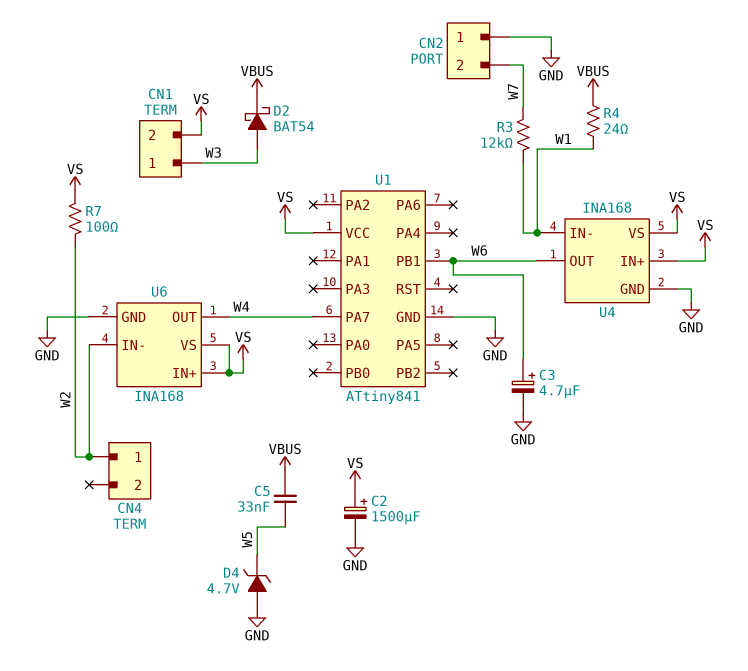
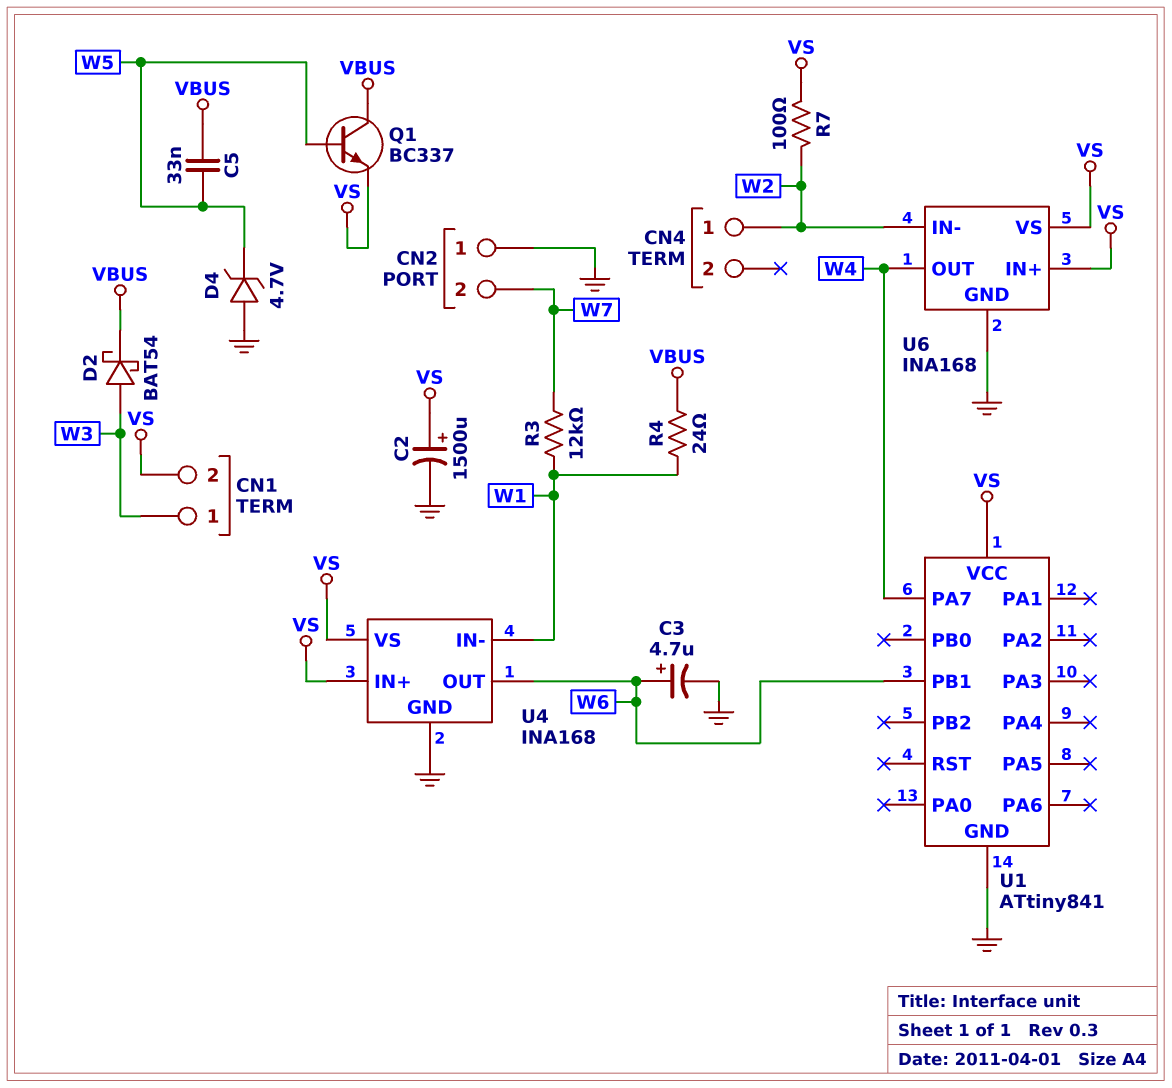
Q1: none -> NPN BC337 (B W5, C VBUS, E VS)

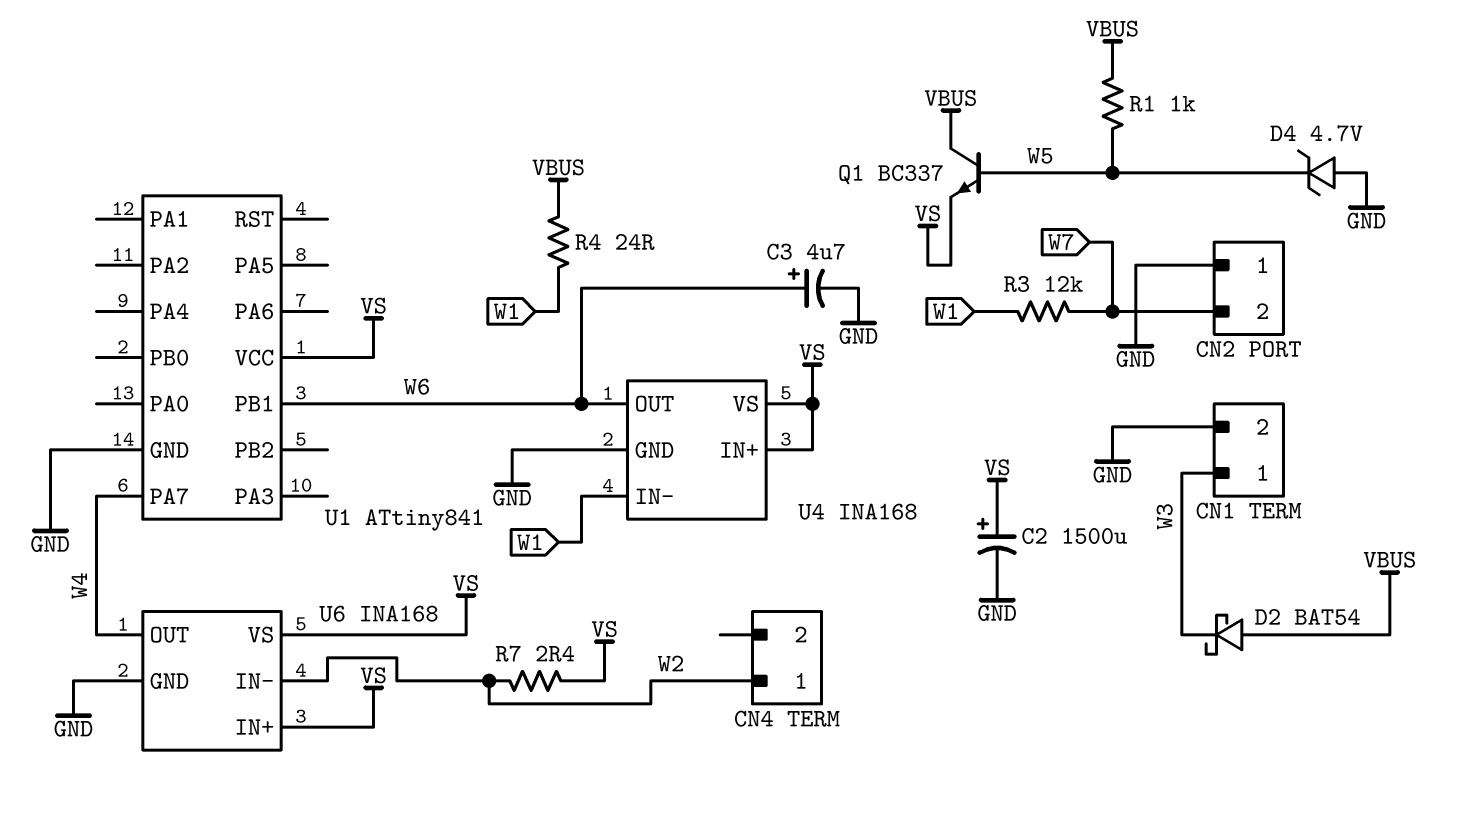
C5: 33nF (VBUS, W5) -> none
CN1 pin 2: VS -> GND
D2: schottky BAT54 (A W3, K VBUS) -> schottky BAT54 (A VBUS, K W3)
R1: none -> 1k (VBUS, W5)
R7: 100 (VS, W2) -> 2.4 (VS, W2)

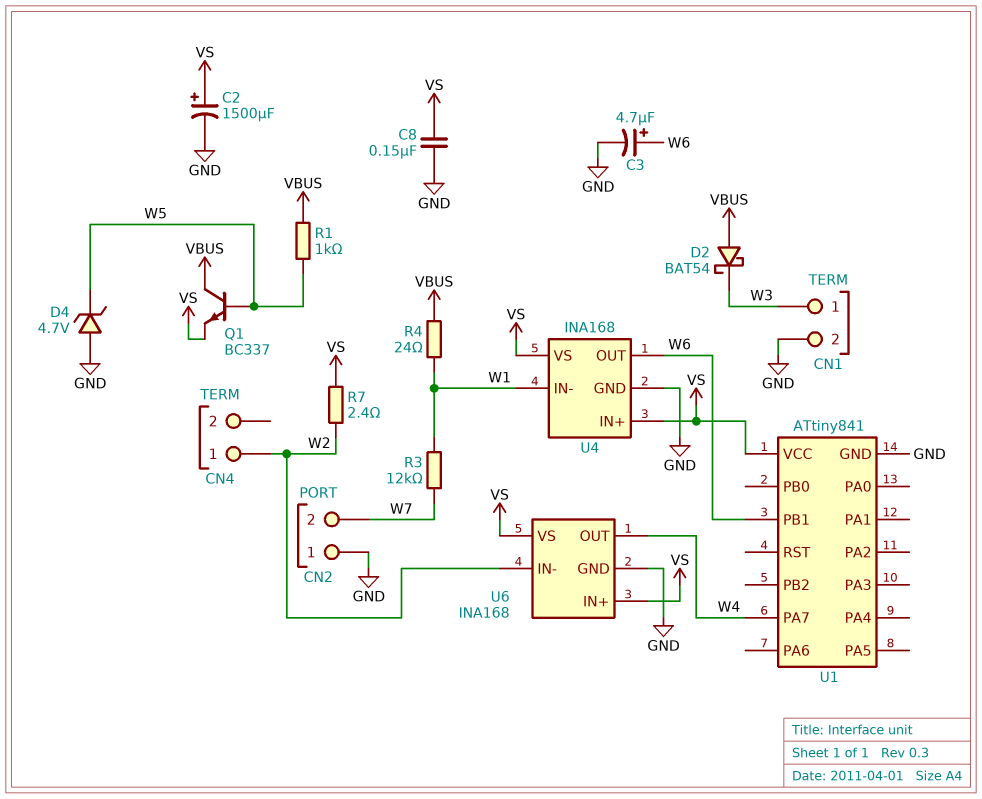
C8: none -> 150nF (GND, VS)

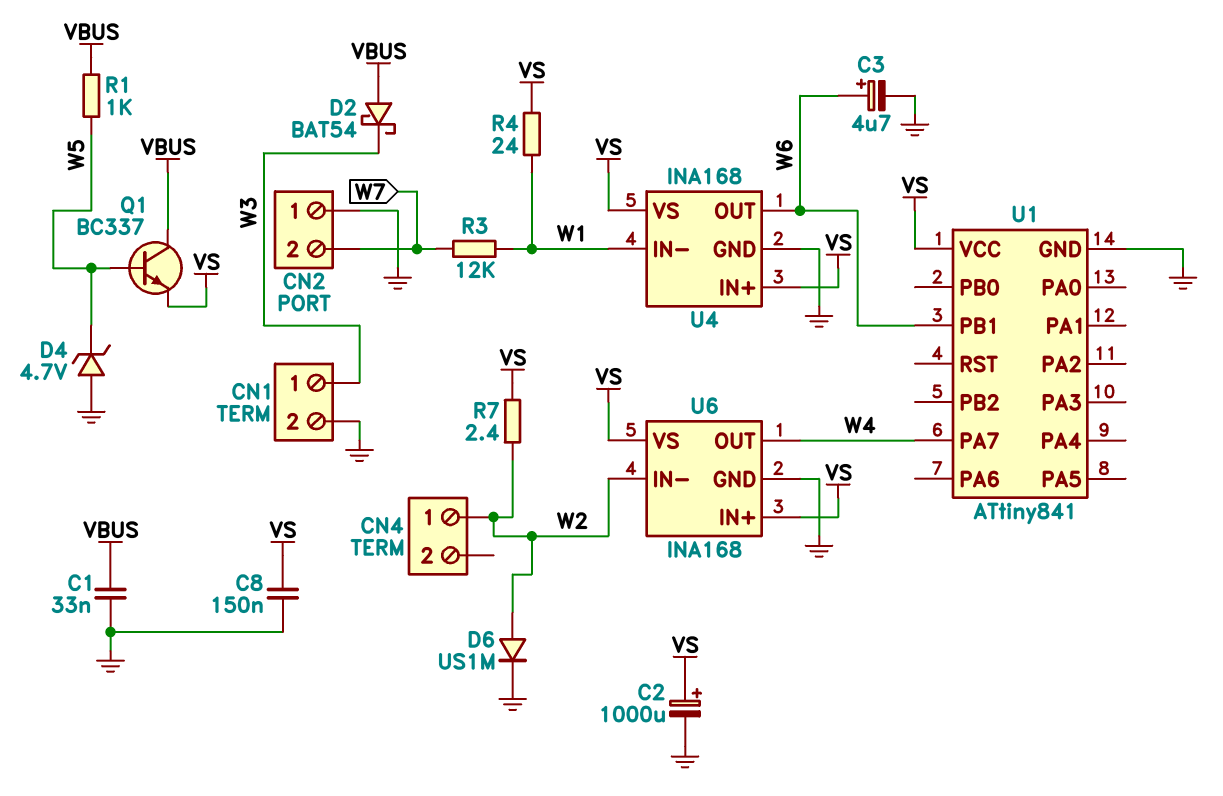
C1: none -> 33nF (GND, VBUS)
C2: 1500uF (plus VS, minus GND) -> 1000uF (plus VS, minus GND)
D6: none -> diode US1M (A W2, K GND)
R4: 24 (VBUS, W1) -> 24 (VS, W1)

